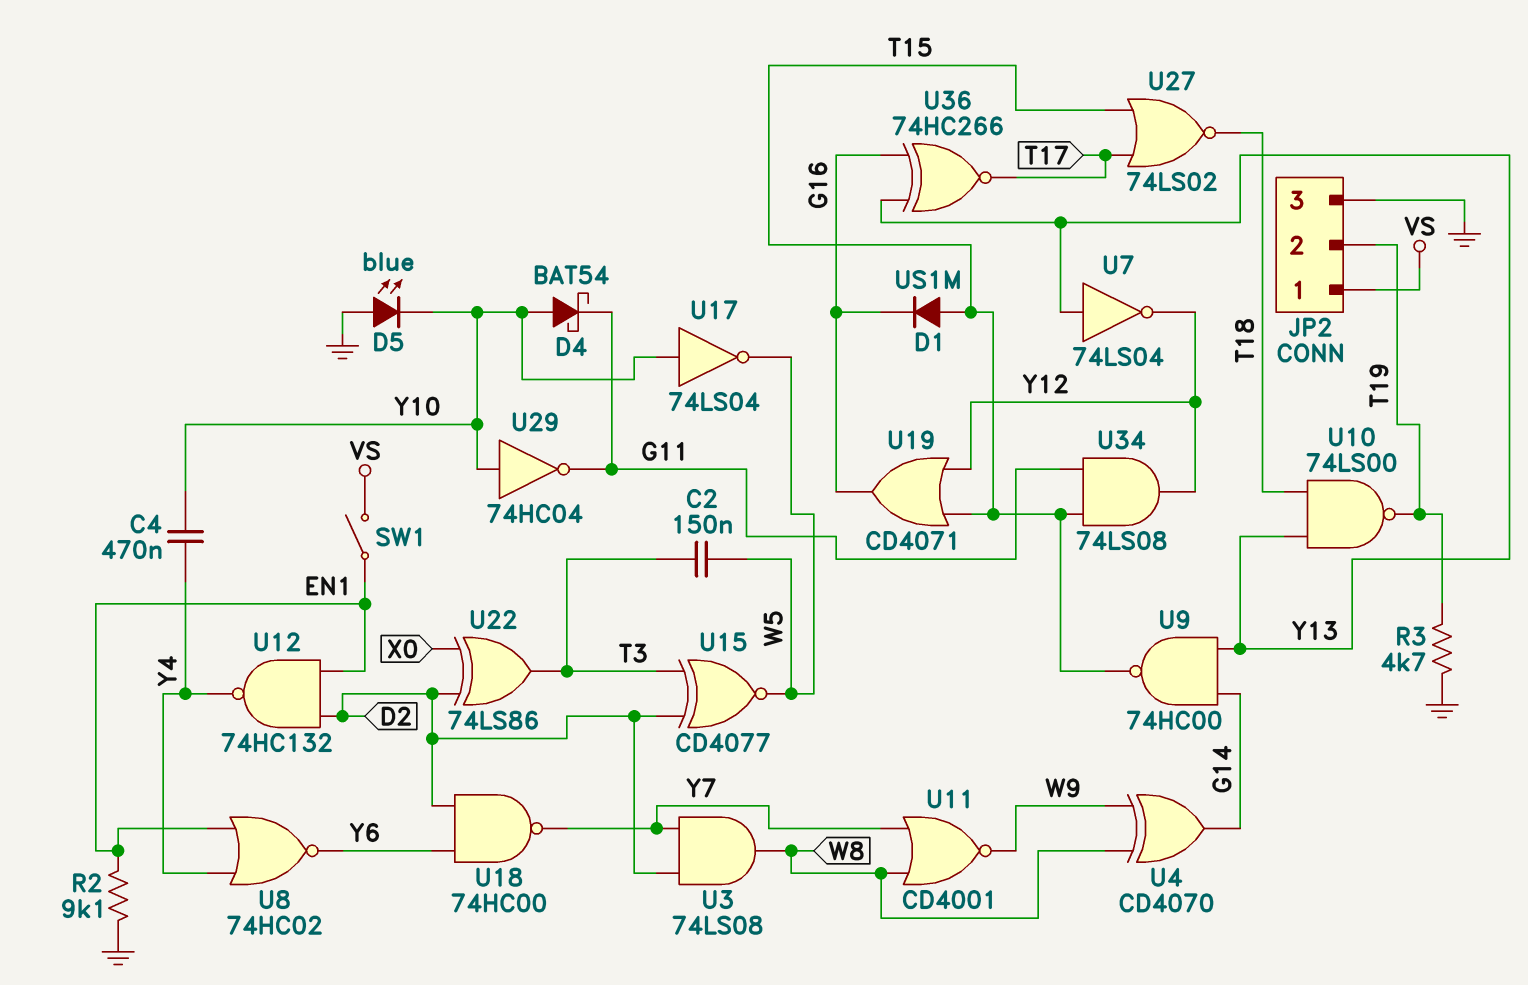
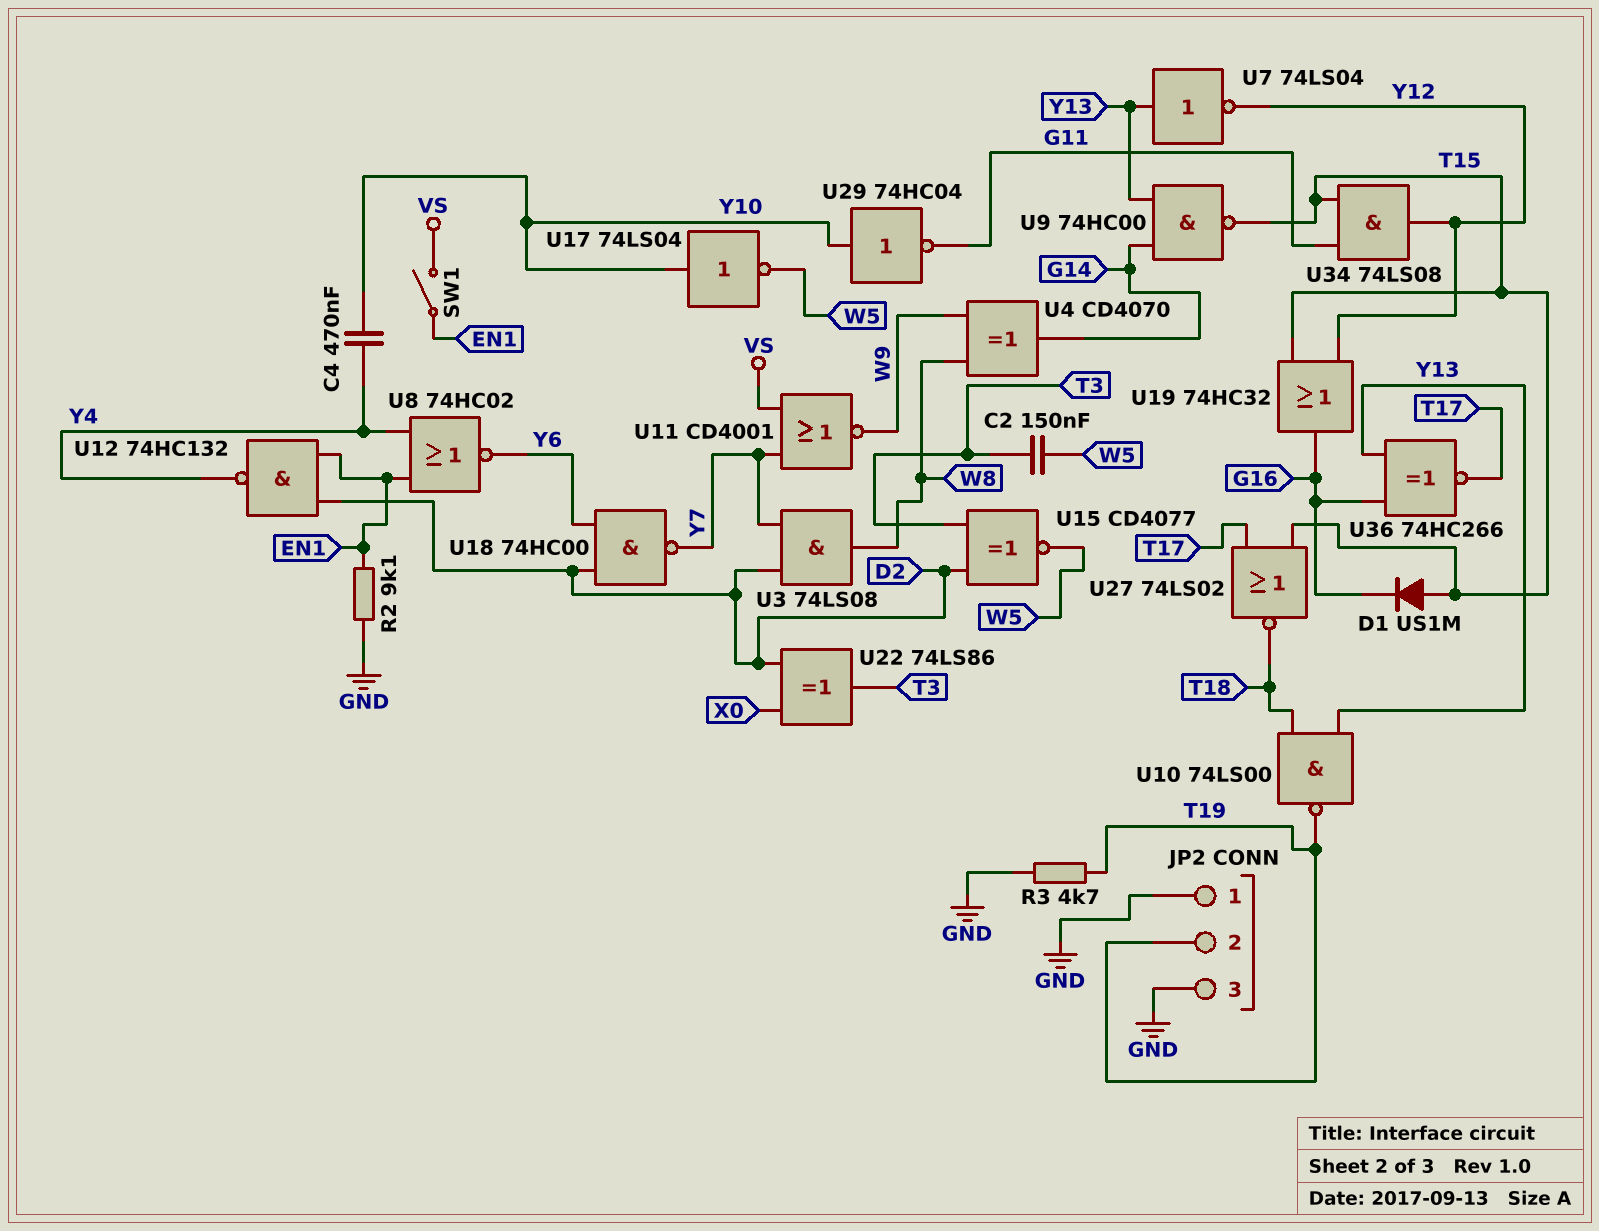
D4: schottky BAT54 (A Y10, K G11) -> none
D5: LED blue (A GND, K Y10) -> none
JP2 pin 1: VS -> GND
U11: NOR CD4001 (in W8, in Y7, out W9) -> NOR CD4001 (in VS, in Y7, out W9)
U19: OR CD4071 (in T15, in Y12, out G16) -> OR 74HC32 (in T15, in Y12, out G16)

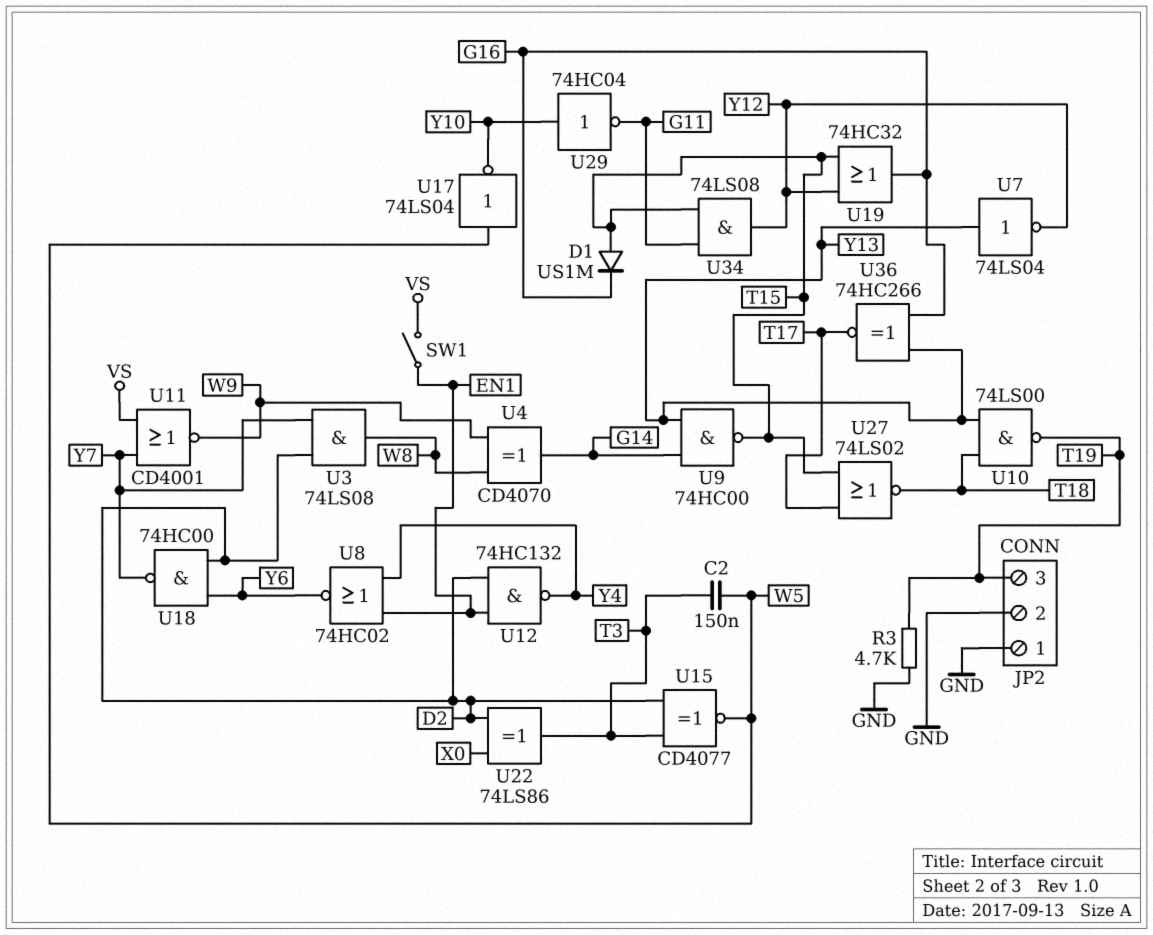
C4: 470nF (Y4, Y10) -> none
JP2 pin 2: T19 -> GND
JP2 pin 3: GND -> T19
R2: 9.1k (EN1, GND) -> none
U17: NOT 74LS04 (in Y10, out W5) -> NOT 74LS04 (in W5, out Y10)

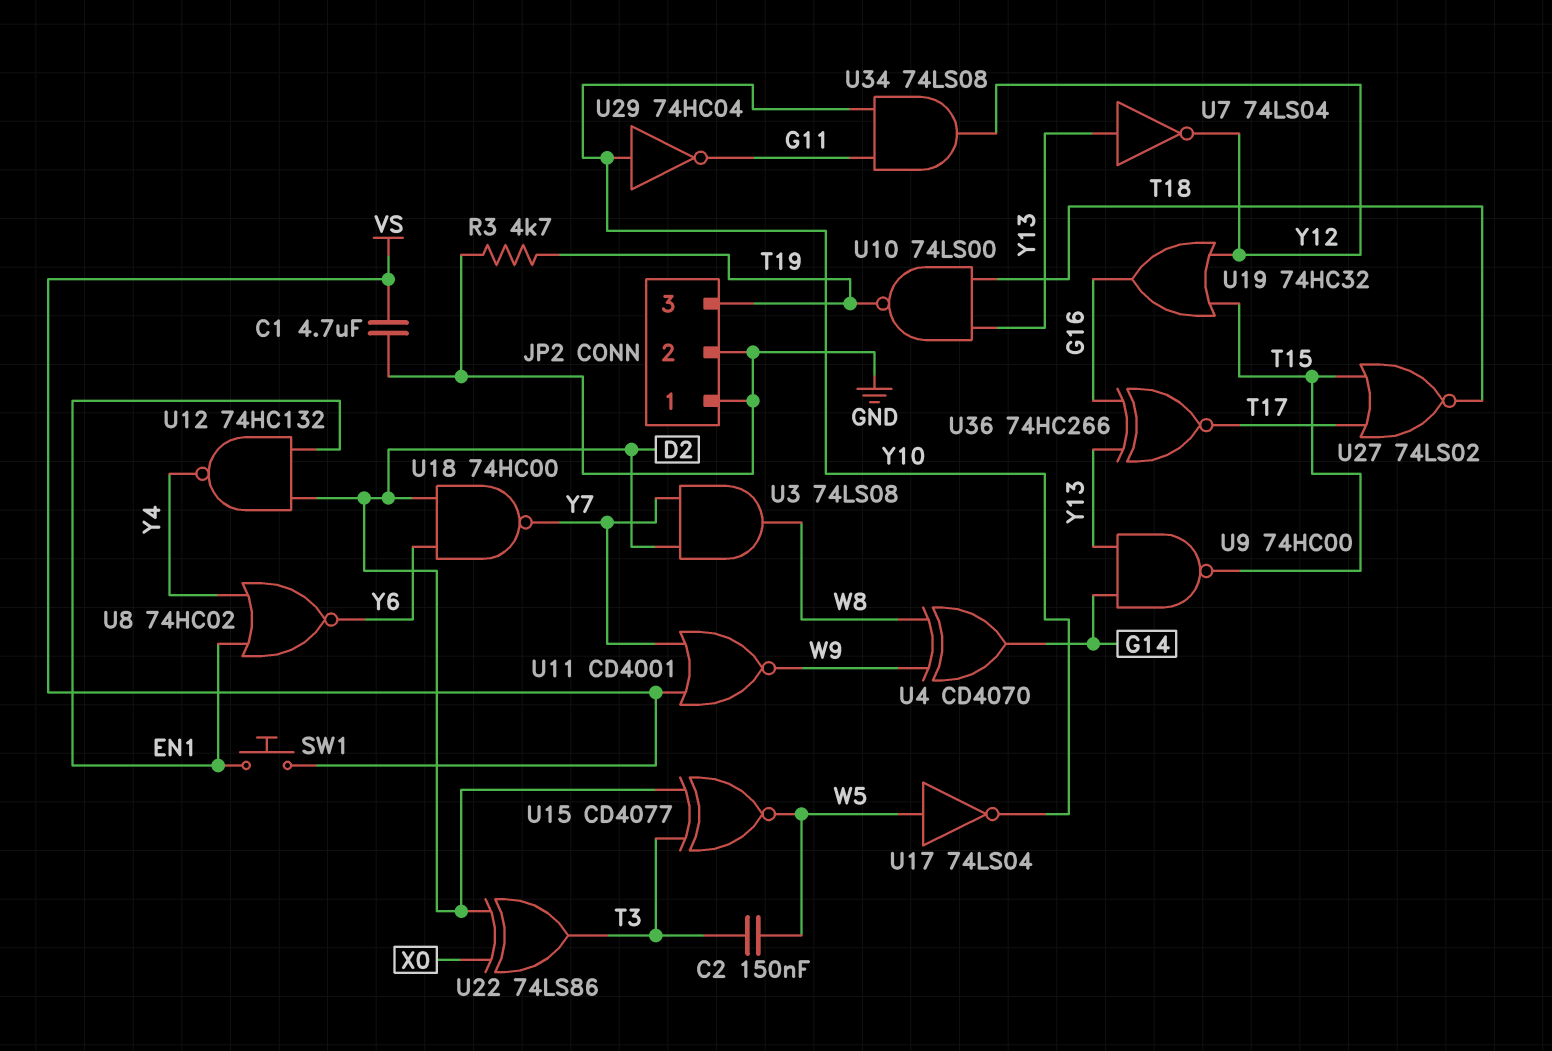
C1: none -> 4.7uF (GND, VS)
D1: diode US1M (A T15, K G16) -> none
SW1: switch (EN1, VS) -> button (EN1, VS)
U34: AND 74LS08 (in G11, in T15, out Y12) -> AND 74LS08 (in G11, in Y10, out Y12)

